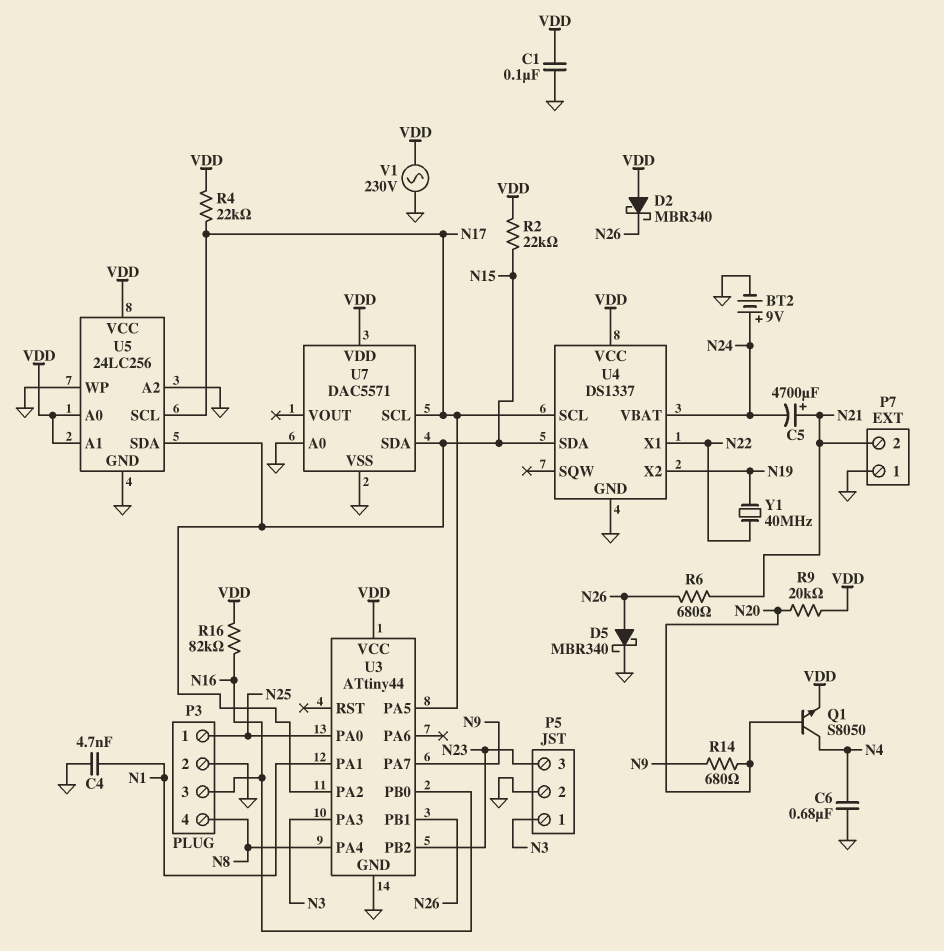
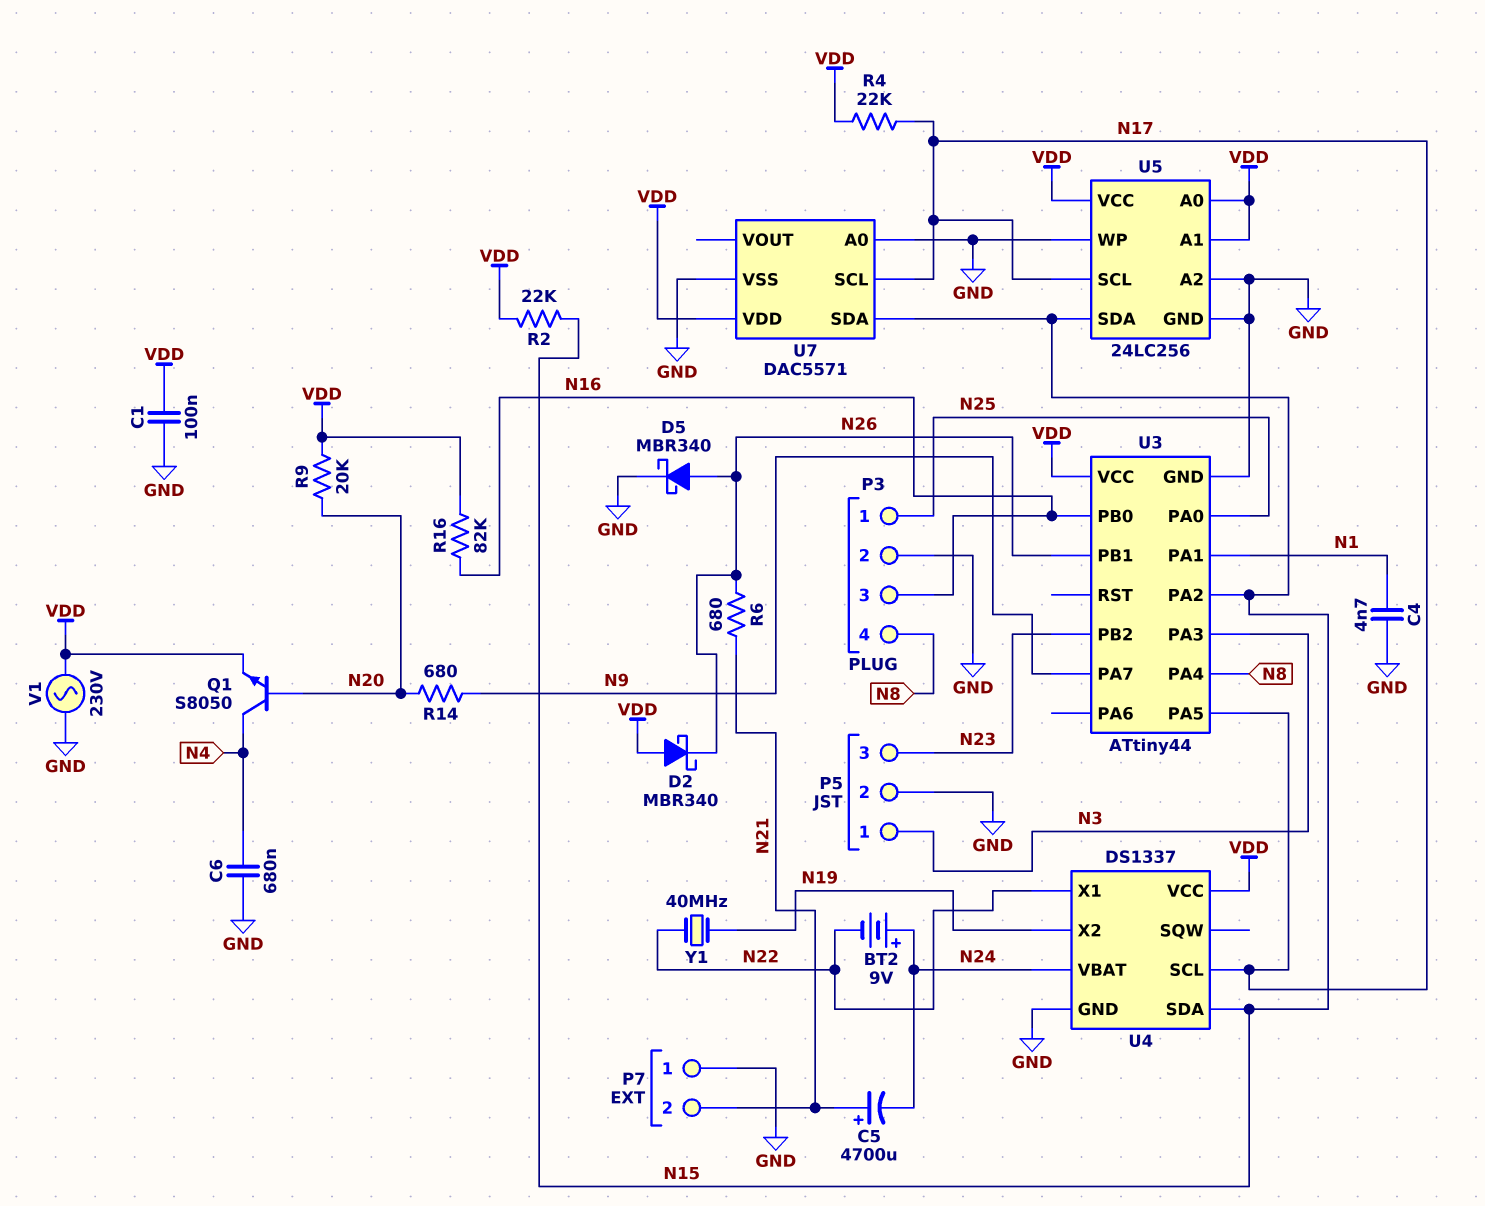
BT2: 9V (plus N24, minus GND) -> 9V (plus N24, minus N22)

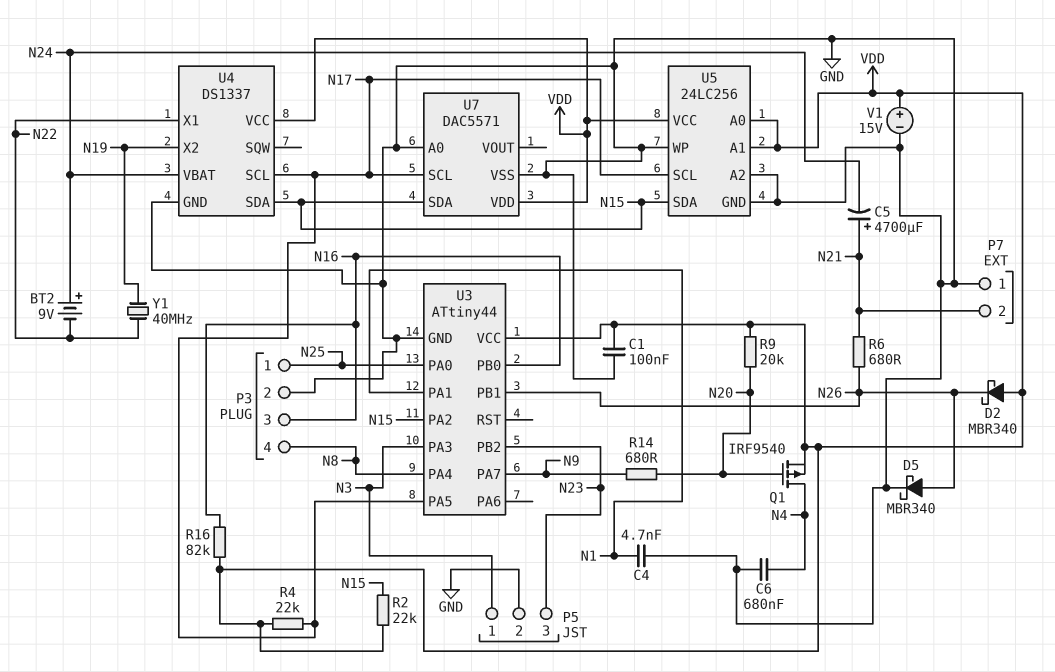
Q1: NPN S8050 (B N20, C N4, E VDD) -> PMOS IRF9540 (G N20, D N4, S VDD)
V1: AC 230V (GND, VDD) -> 15V (plus VDD, minus GND)

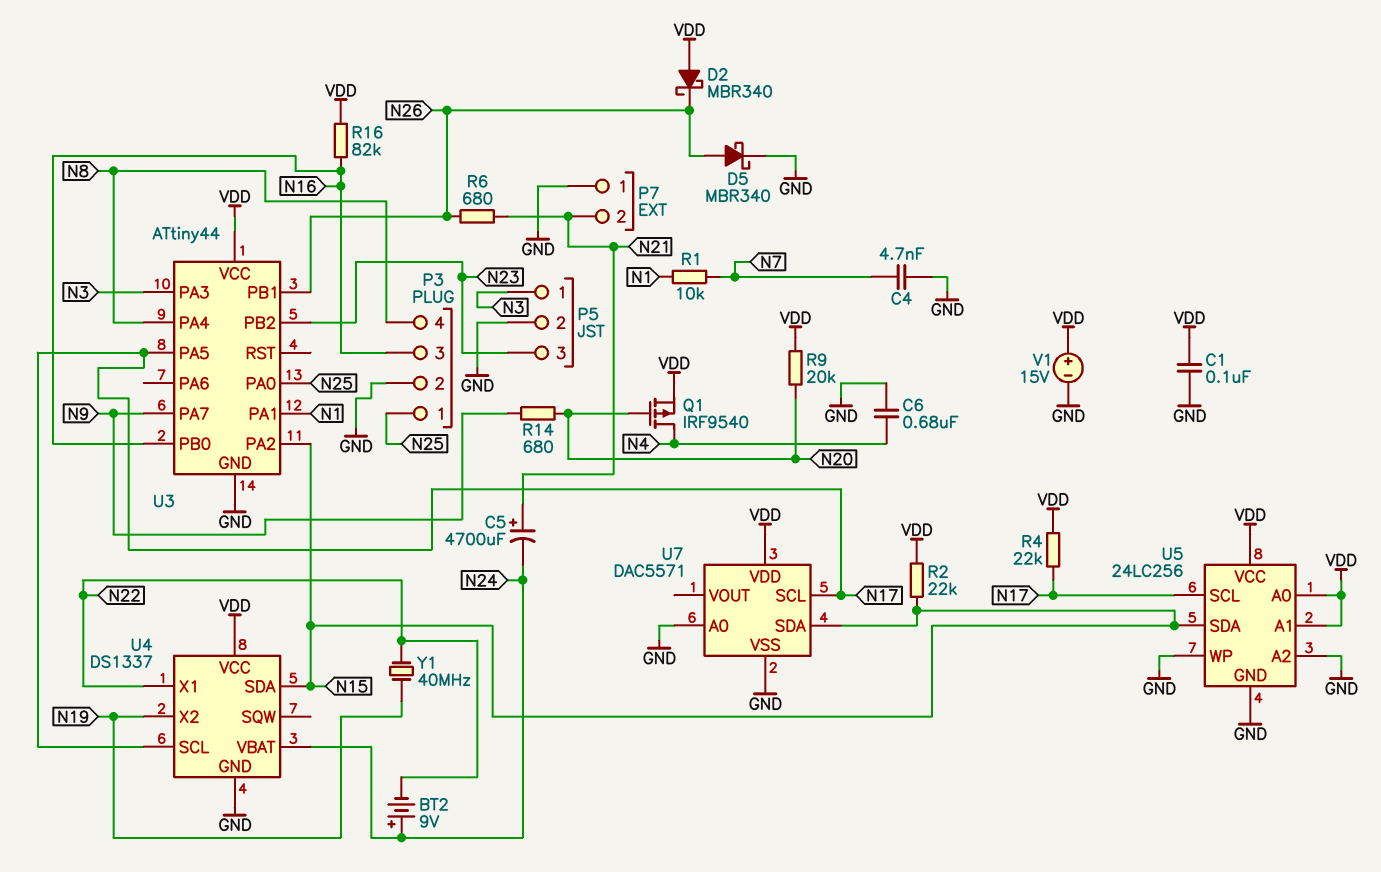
C4: 4.7nF (GND, N1) -> 4.7nF (GND, N7)
R1: none -> 10k (N1, N7)

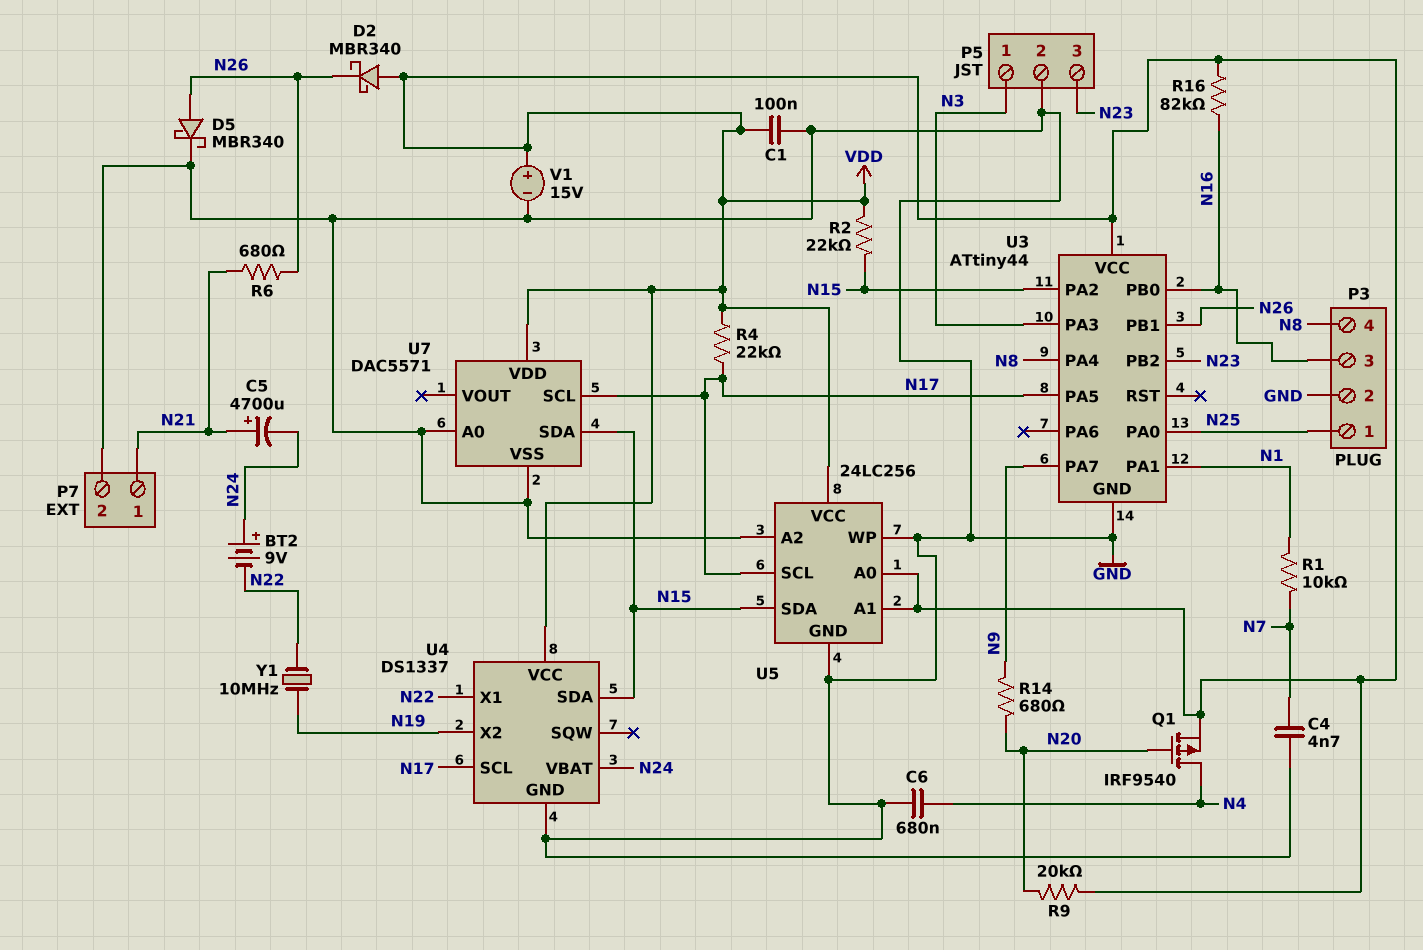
P7 pin 1: GND -> N21
P7 pin 2: N21 -> GND
Y1: 40MHz (N19, N22) -> 10MHz (N19, N22)

